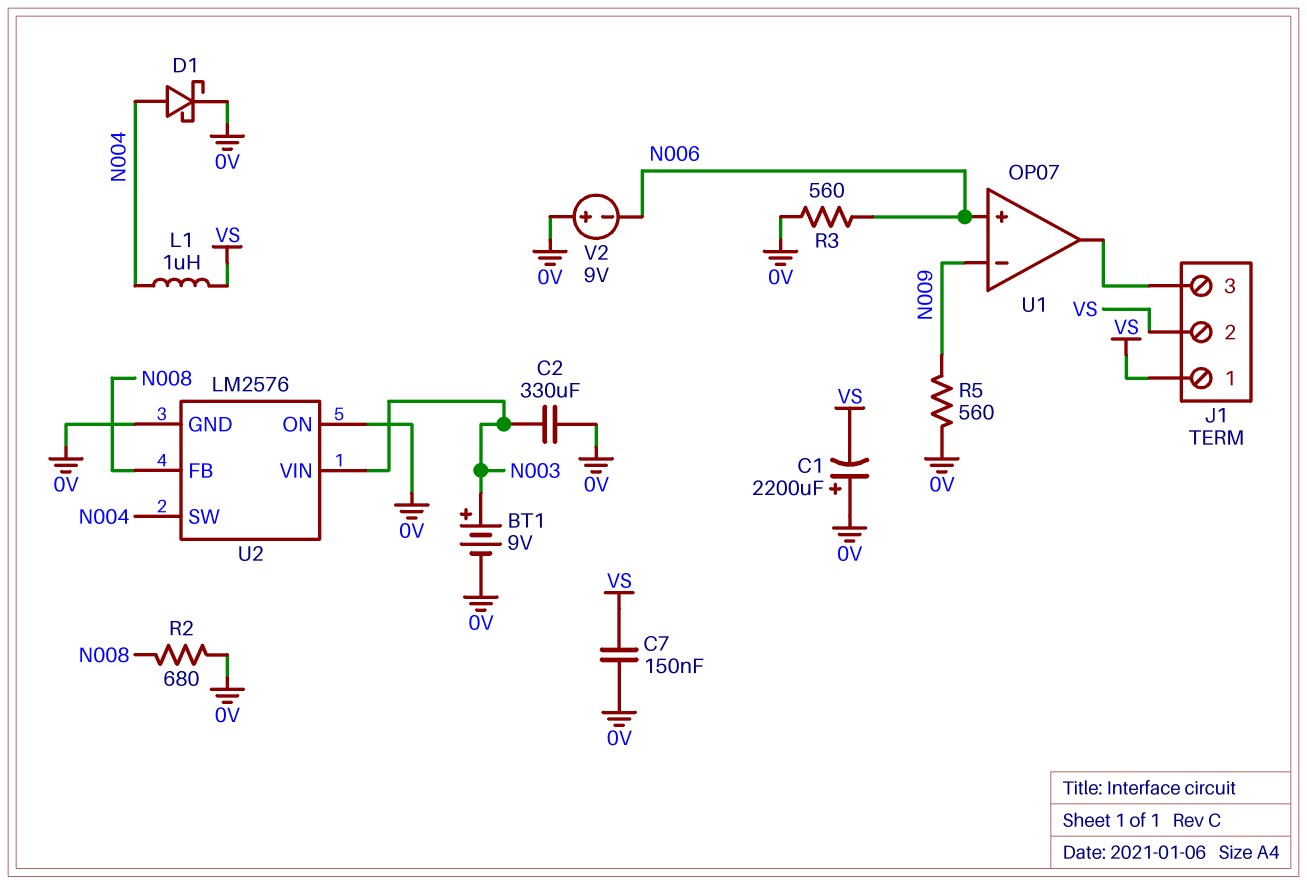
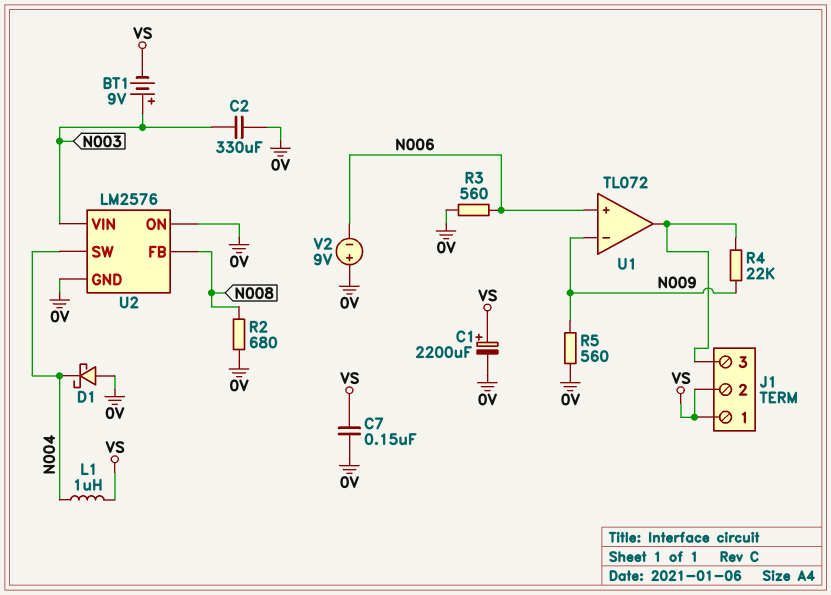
BT1: 9V (plus N003, minus 0V) -> 9V (plus N003, minus VS)
C1: 2200uF (plus 0V, minus VS) -> 2200uF (plus VS, minus 0V)
D1: schottky (A N004, K 0V) -> schottky (A 0V, K N004)
R4: none -> 22k (J1/3, N009)
U1: OP07 -> TL072

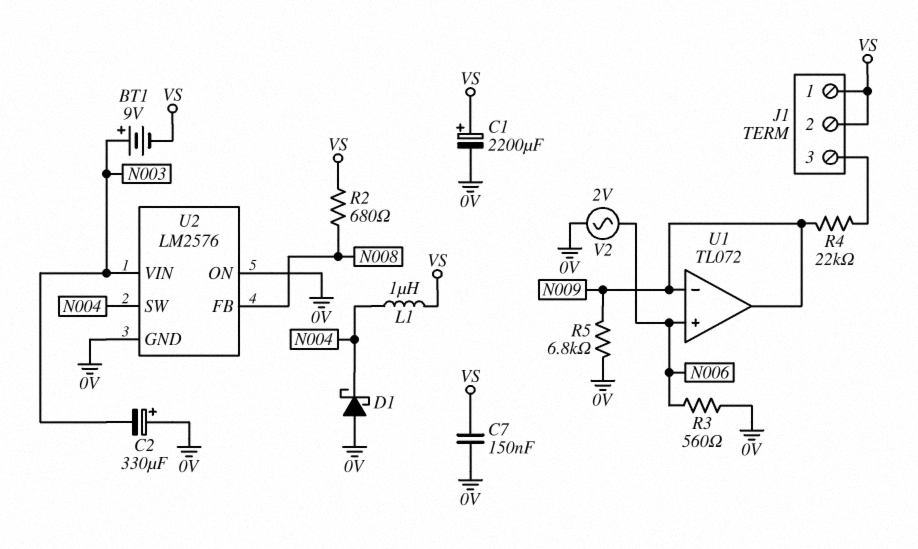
C2: 330uF (0V, N003) -> 330uF (plus 0V, minus N003)
R2: 680 (0V, N008) -> 680 (N008, VS)
R5: 560 (0V, N009) -> 6.8k (0V, N009)
U1 pin out: J1/3 -> N009
V2: 9V (plus 0V, minus N006) -> AC 2V (0V, N006)

